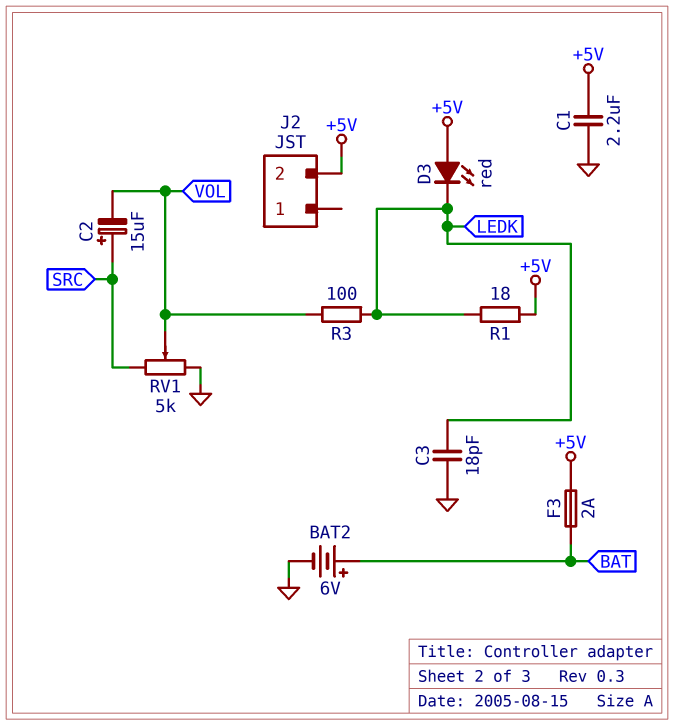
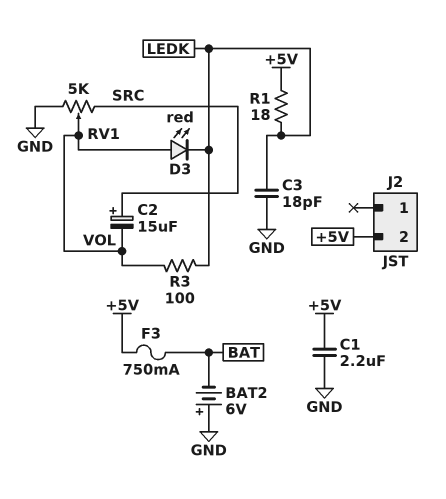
BAT2: 6V (plus BAT, minus GND) -> 6V (plus GND, minus BAT)
D3: LED red (A +5V, K LEDK) -> LED red (A VOL, K LEDK)
F3: 2A (+5V, BAT) -> 750mA (+5V, BAT)

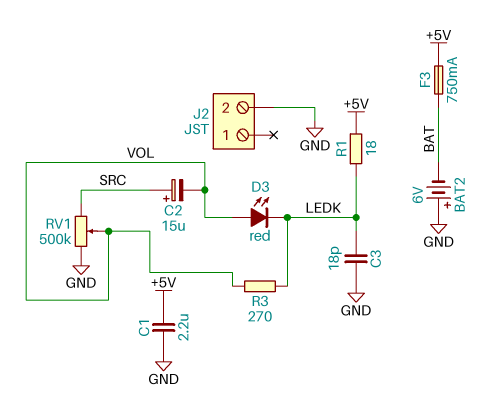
J2 pin 2: +5V -> GND
R3: 100 (LEDK, VOL) -> 270 (LEDK, VOL)
RV1: 5k (GND, SRC, wiper VOL) -> 500k (GND, SRC, wiper VOL)

